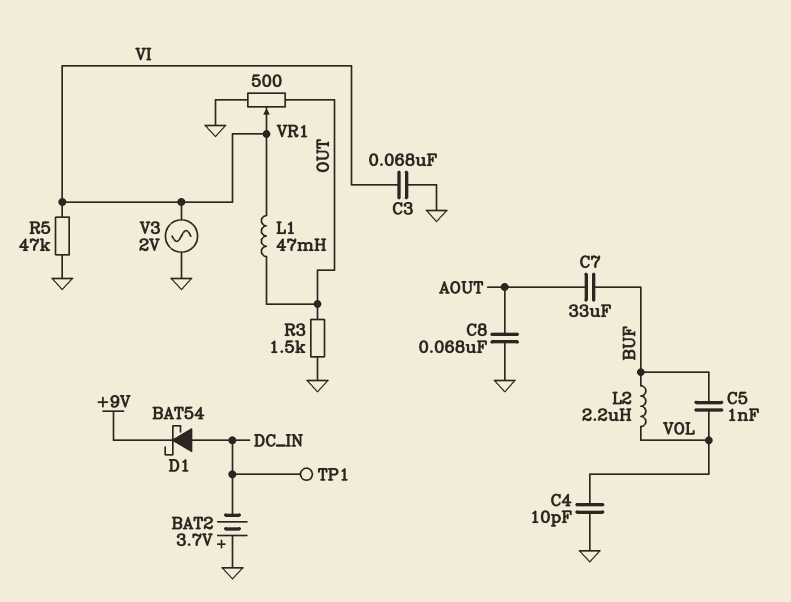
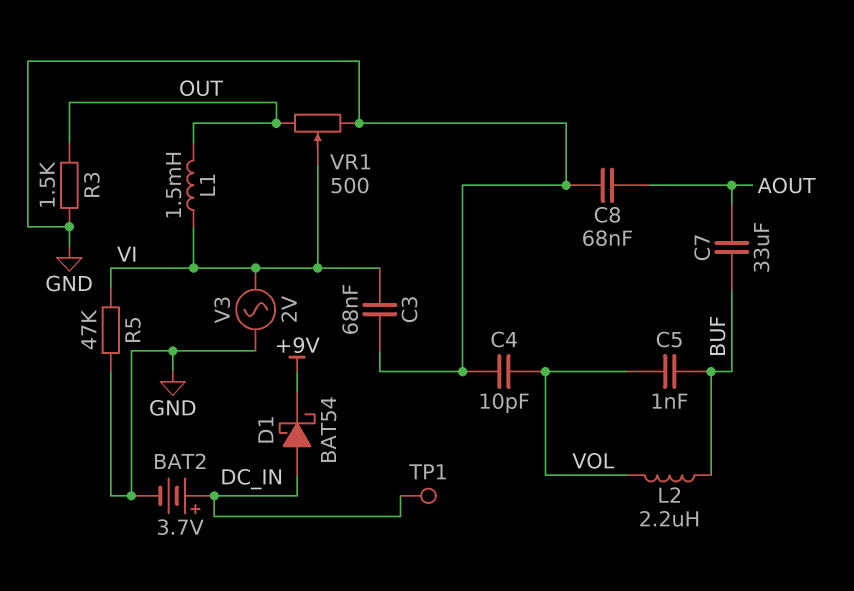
BAT2: 3.7V (plus GND, minus DC_IN) -> 3.7V (plus DC_IN, minus GND)
L1: 47mH (OUT, VI) -> 1.5mH (OUT, VI)

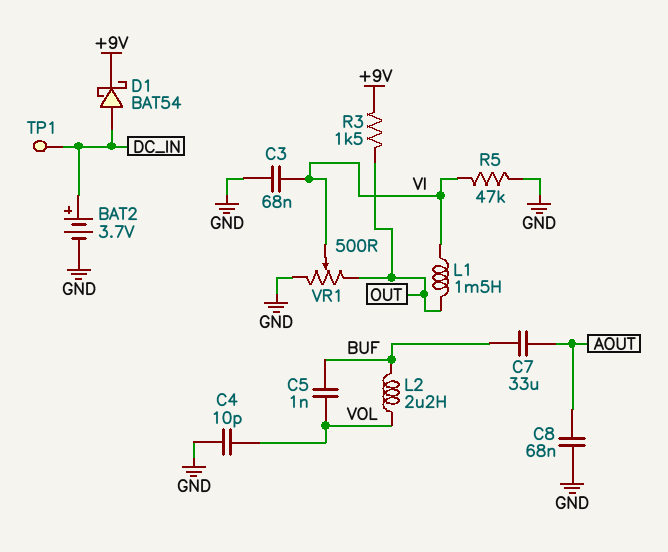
R3: 1.5k (GND, OUT) -> 1.5k (+9V, OUT)
V3: AC 2V (GND, VI) -> none

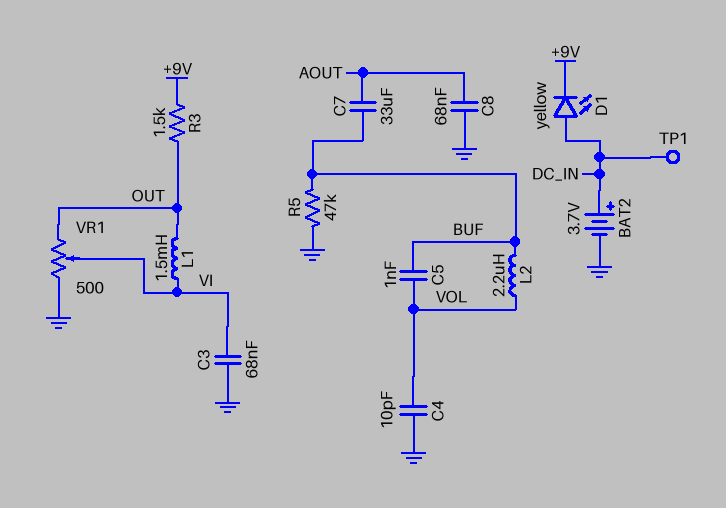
D1: schottky BAT54 (A DC_IN, K +9V) -> LED yellow (A DC_IN, K +9V)
R5: 47k (GND, VI) -> 47k (BUF, GND)

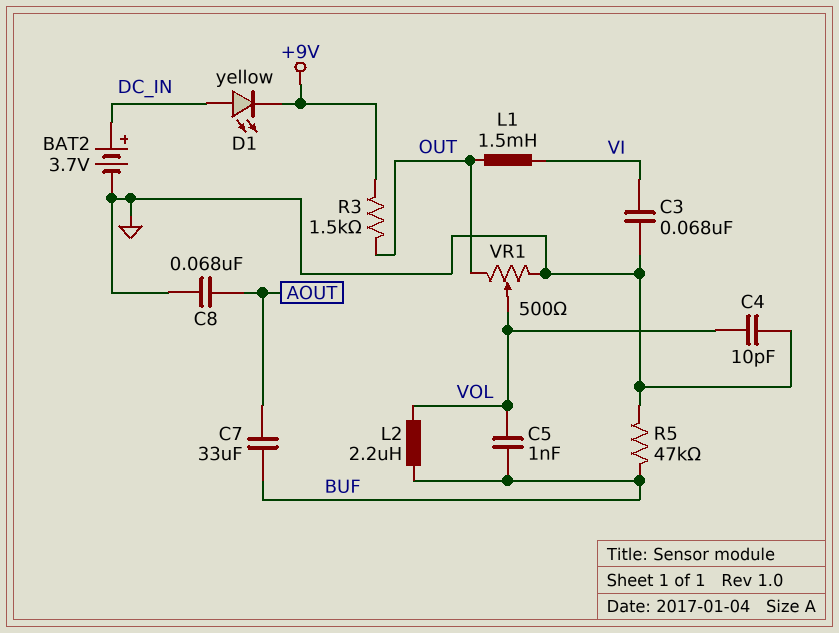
TP1: test point (DC_IN) -> none
VR1: 500 (GND, OUT, wiper VI) -> 500 (GND, OUT, wiper VOL)

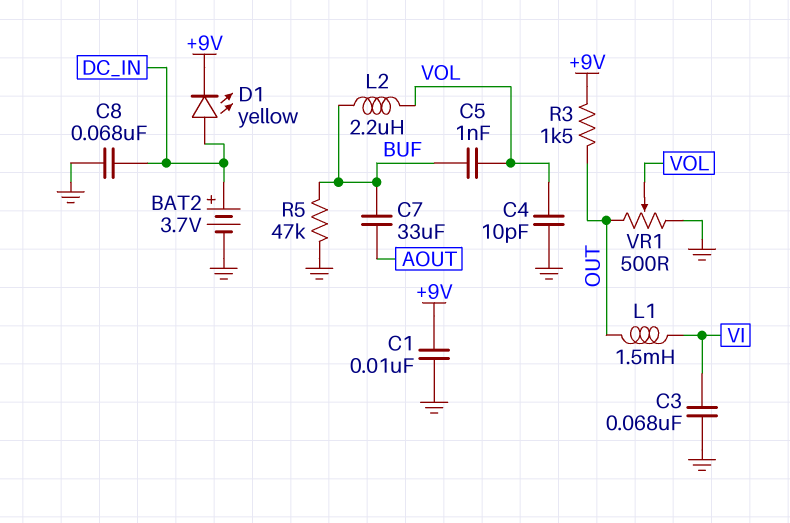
C1: none -> 10nF (+9V, GND)
C8: 68nF (AOUT, GND) -> 68nF (DC_IN, GND)

